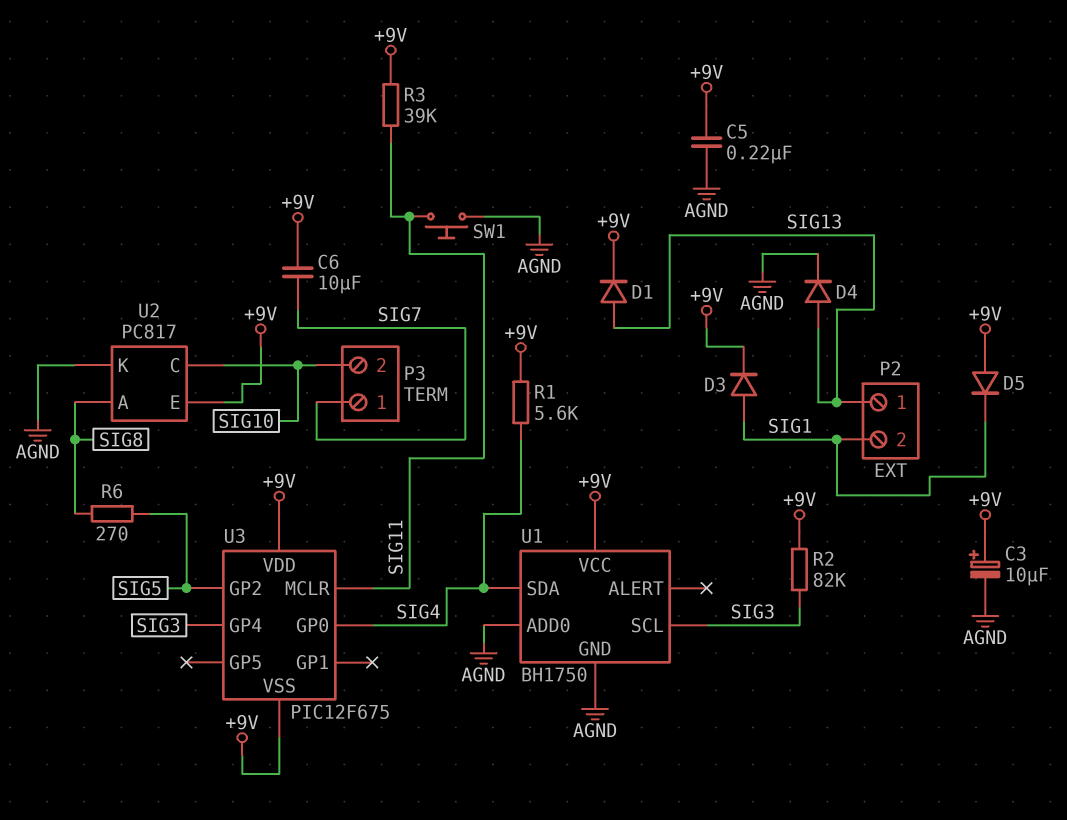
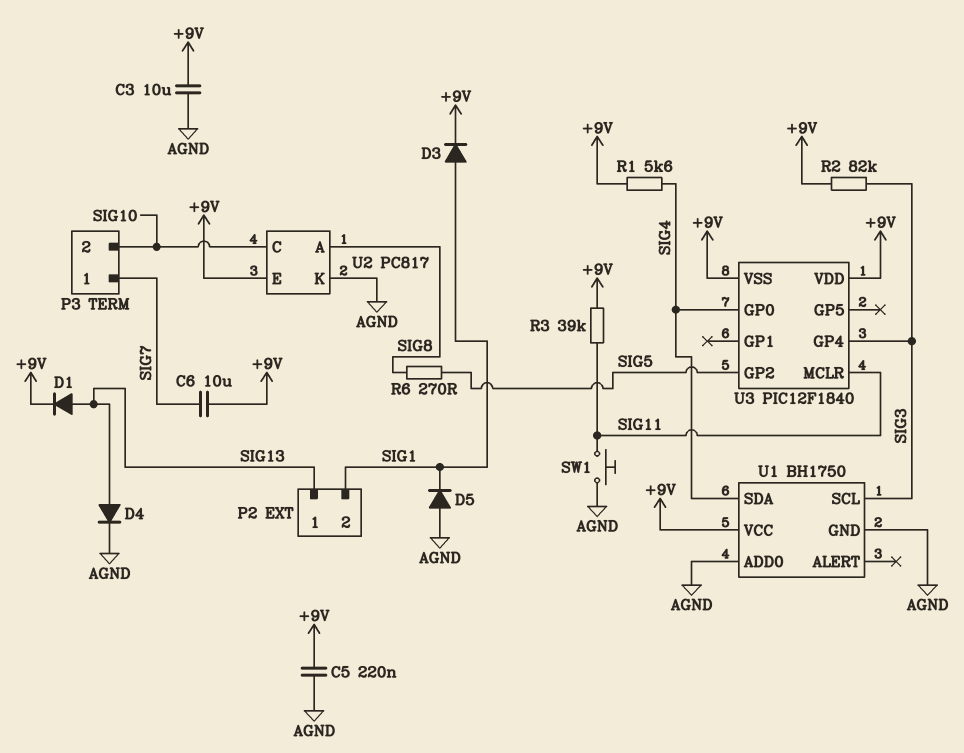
C3: 10uF (plus +9V, minus AGND) -> 10uF (+9V, AGND)
D5: diode (A +9V, K SIG1) -> diode (A AGND, K SIG1)
U3: PIC12F675 -> PIC12F1840

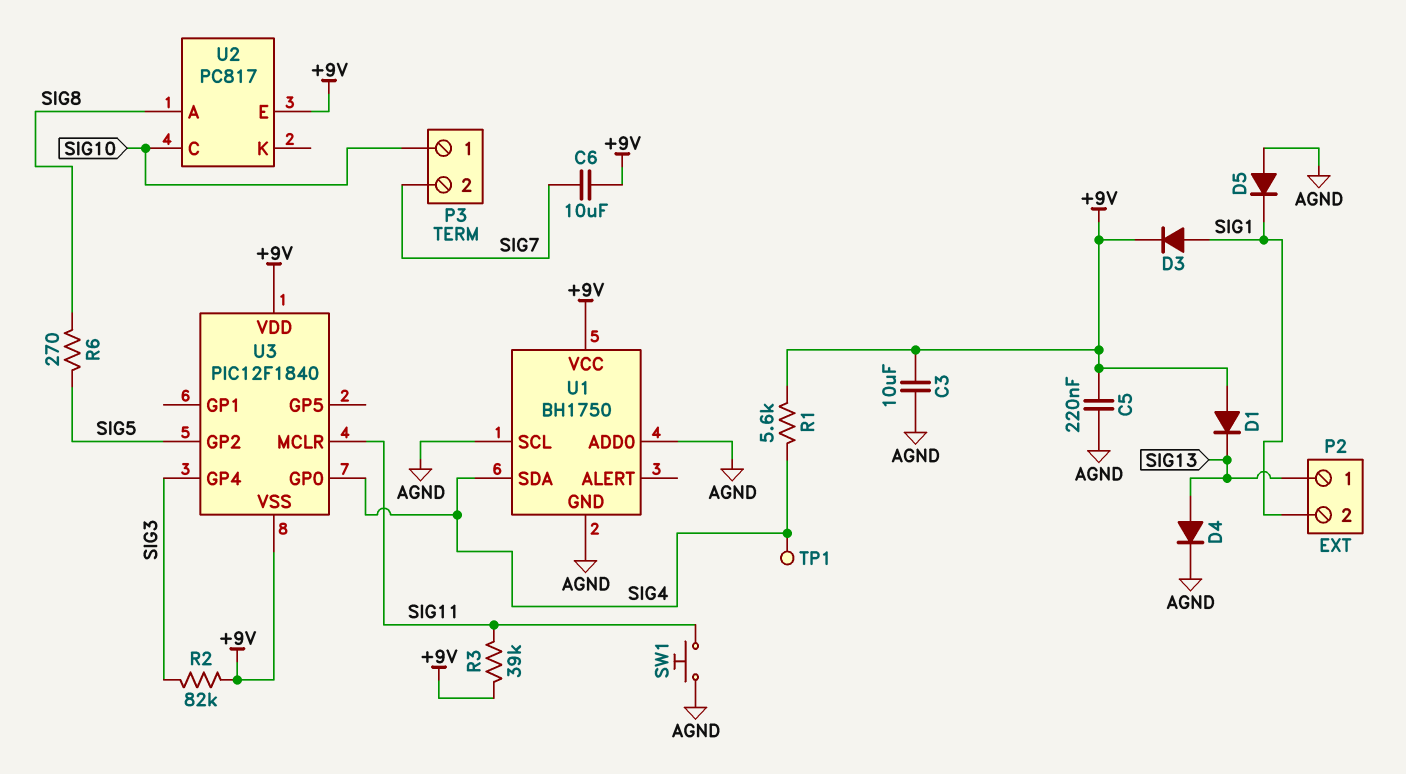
D1: diode (A SIG13, K +9V) -> diode (A +9V, K SIG13)
P3 pin 1: SIG7 -> SIG10
P3 pin 2: SIG10 -> SIG7
TP1: none -> test point (SIG4)
U1 pin SCL: SIG3 -> AGND
U2 pin K: AGND -> none

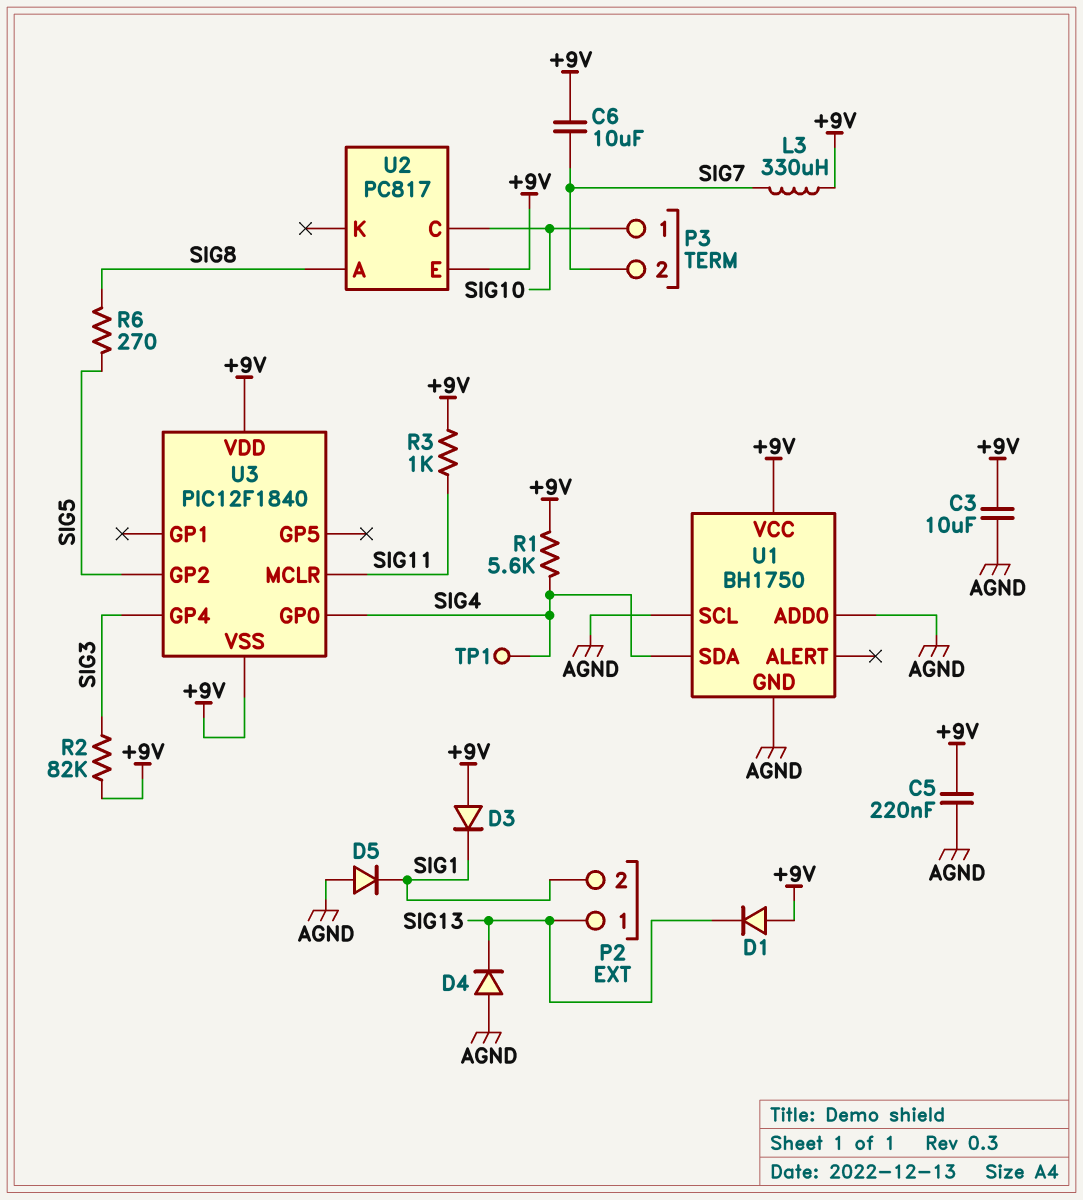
D3: diode (A SIG1, K +9V) -> diode (A +9V, K SIG1)
D4: diode (A SIG13, K AGND) -> diode (A AGND, K SIG13)
L3: none -> 330uH (+9V, SIG7)
R3: 39k (+9V, SIG11) -> 1k (+9V, SIG11)
SW1: button (AGND, SIG11) -> none

